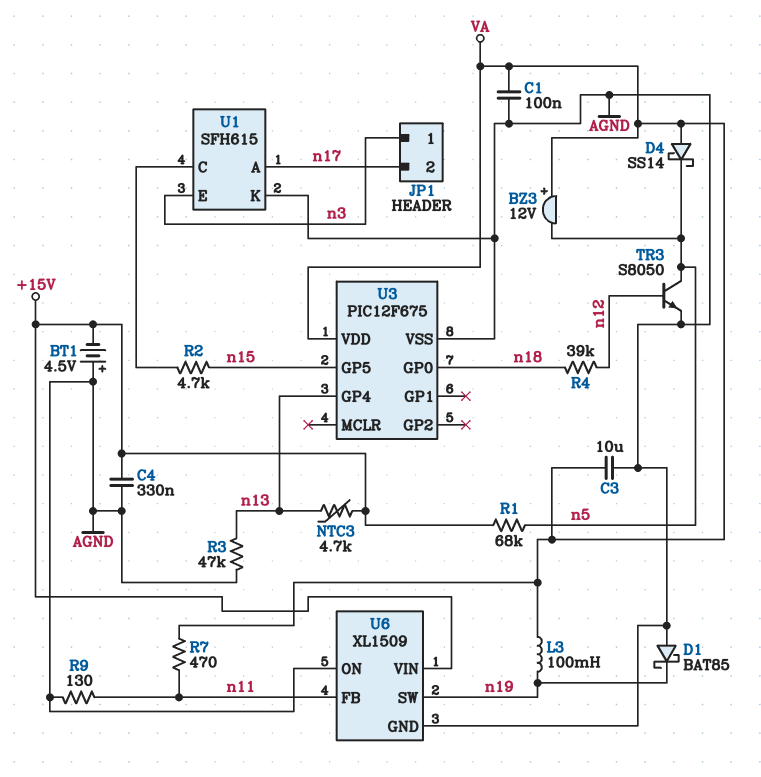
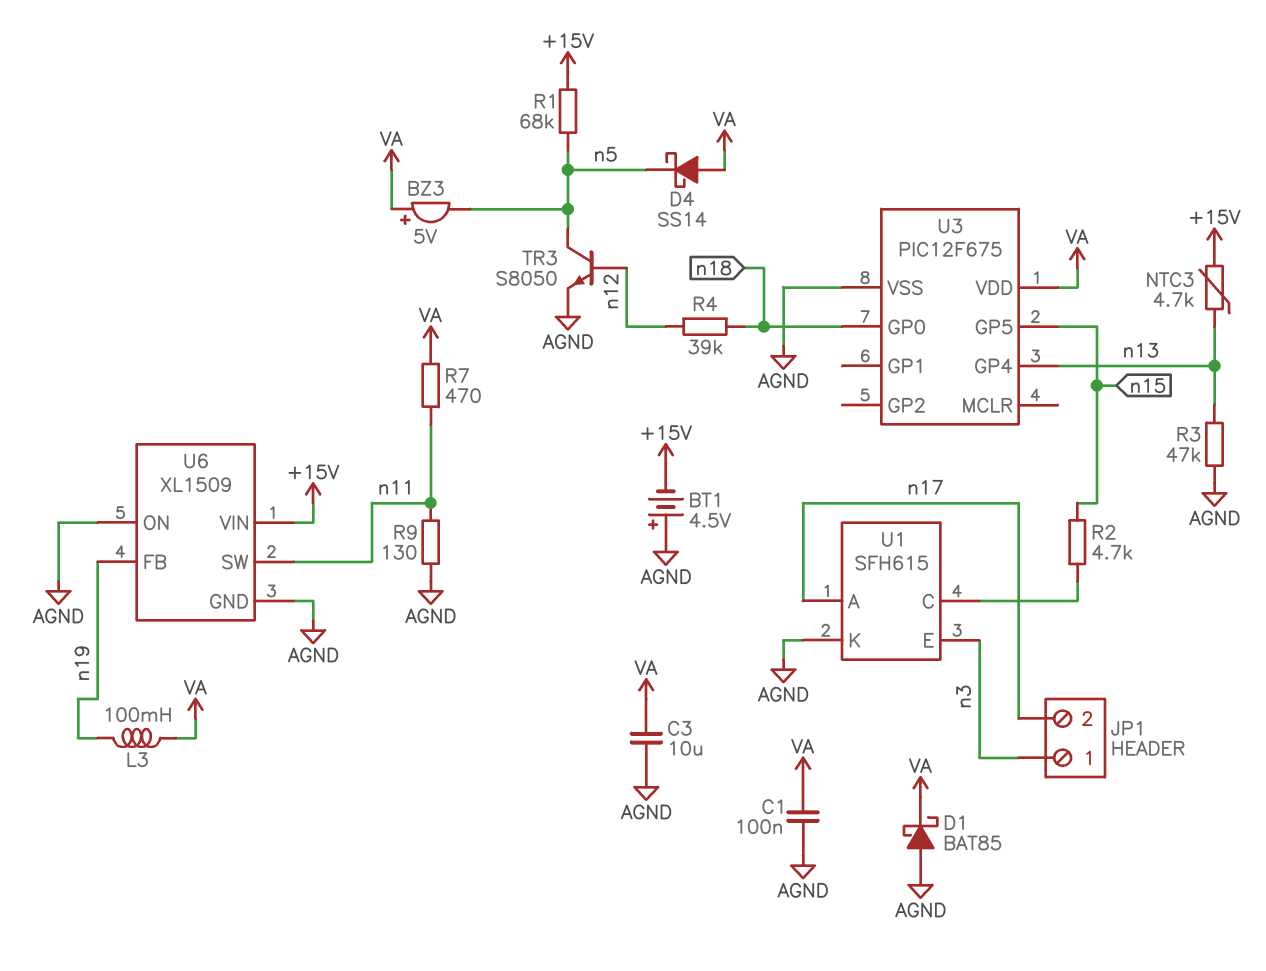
BZ3: buzzer 12V (plus VA, minus n5) -> buzzer 5V (plus VA, minus n5)
C4: 330nF (+15V, AGND) -> none
D1: schottky BAT85 (A AGND, K n19) -> schottky BAT85 (A AGND, K VA)
U6 pin FB: n11 -> n19
U6 pin SW: n19 -> n11

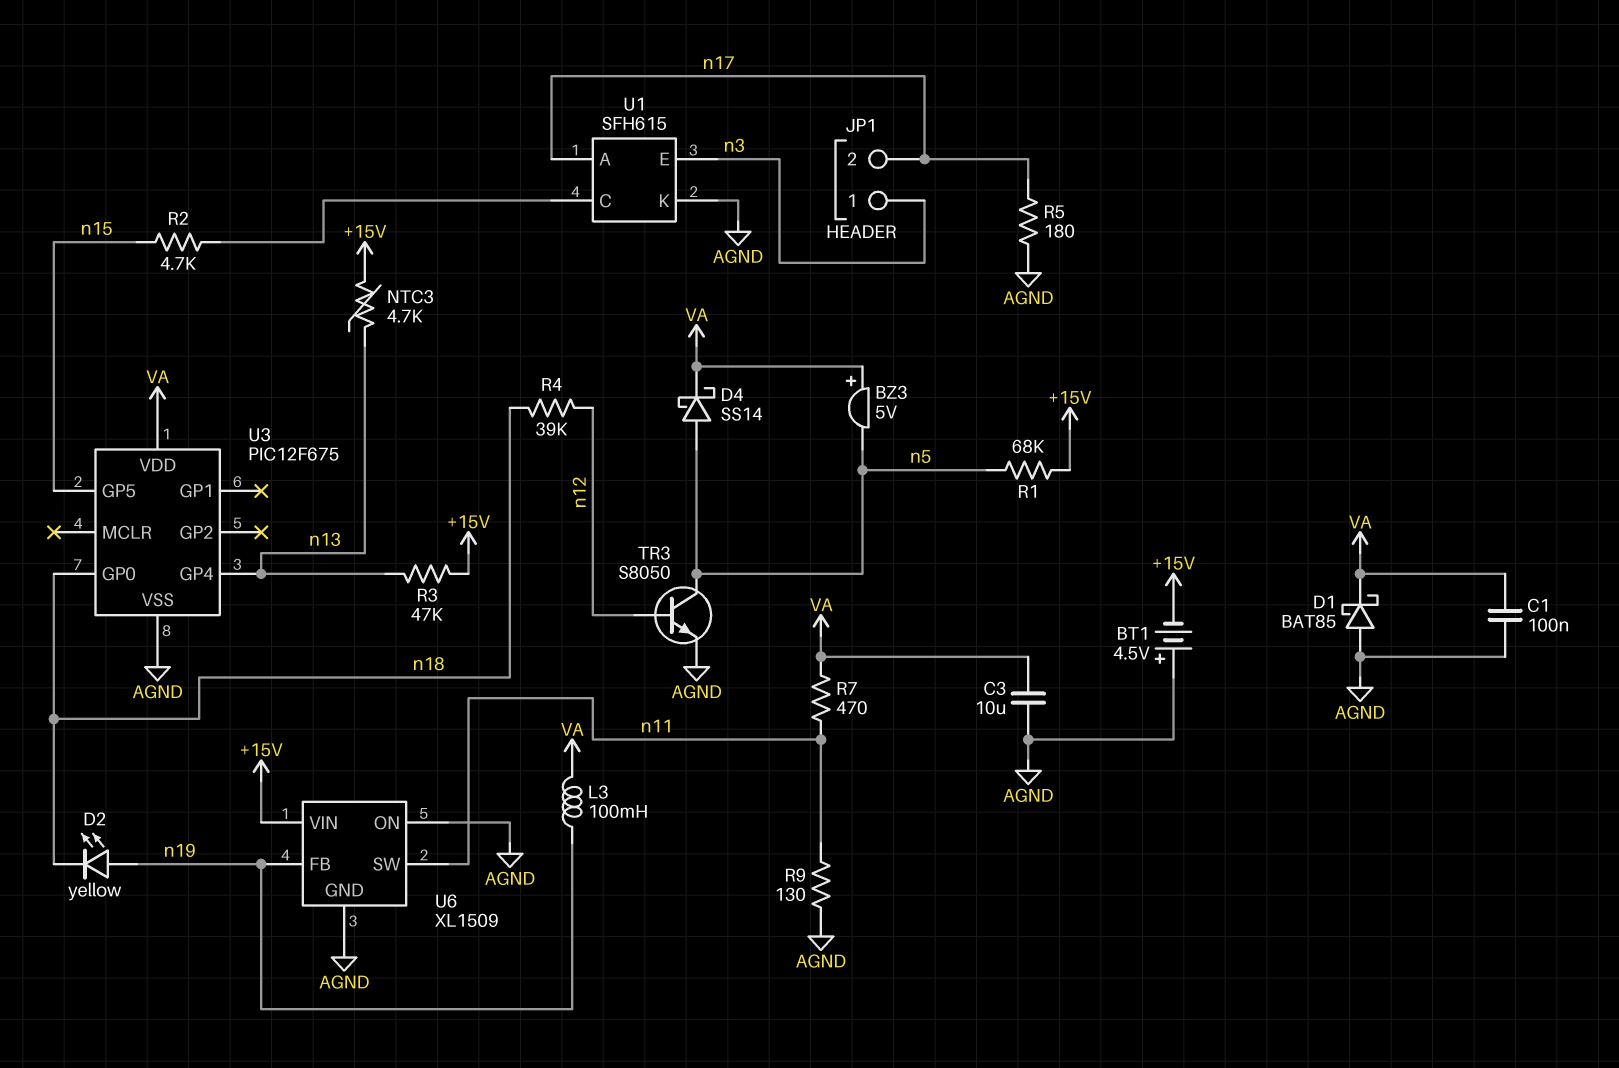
D2: none -> LED yellow (A n19, K n18)
D4: schottky SS14 (A VA, K n5) -> schottky SS14 (A n5, K VA)
R3: 47k (AGND, n13) -> 47k (+15V, n13)
R5: none -> 180 (AGND, n17)

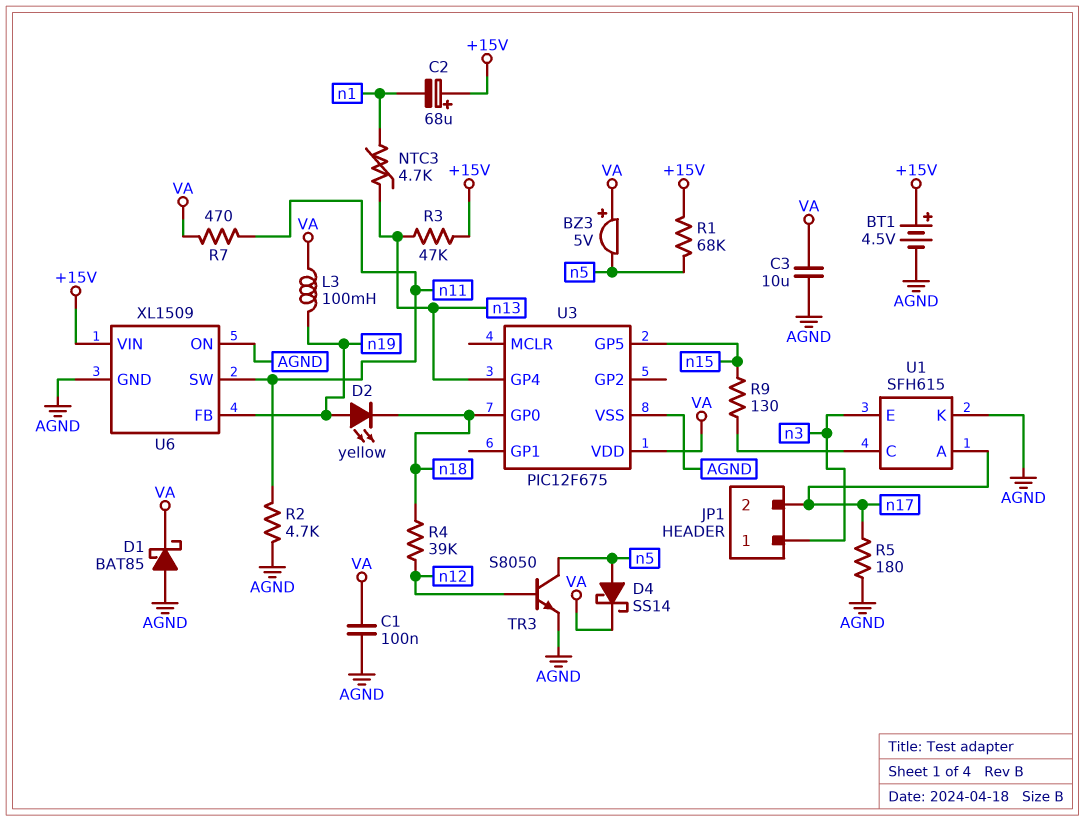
BT1: 4.5V (plus AGND, minus +15V) -> 4.5V (plus +15V, minus AGND)
C2: none -> 68uF (plus +15V, minus n1)
NTC3: 4.7k (+15V, n13) -> 4.7k (n1, n13)
R2: 4.7k (U1/C, n15) -> 4.7k (AGND, n11)
R9: 130 (AGND, n11) -> 130 (U1/C, n15)

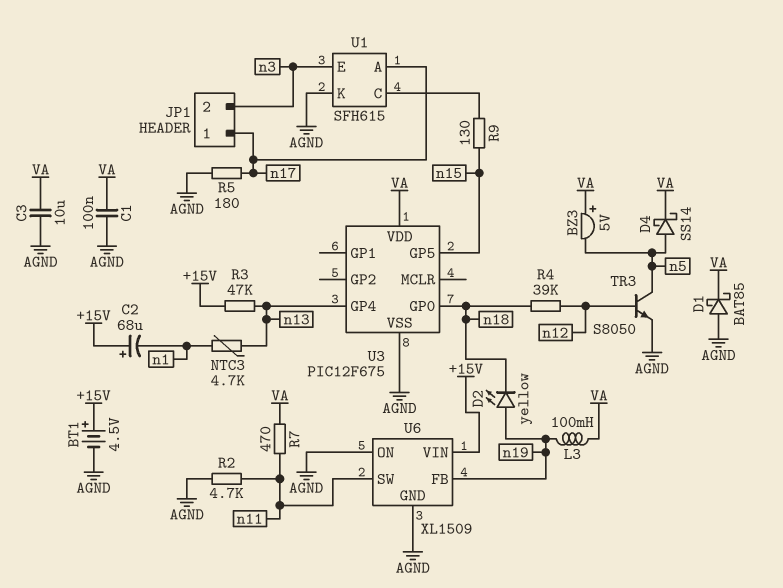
JP1 pin 1: n3 -> n17
JP1 pin 2: n17 -> n3
R1: 68k (+15V, n5) -> none

